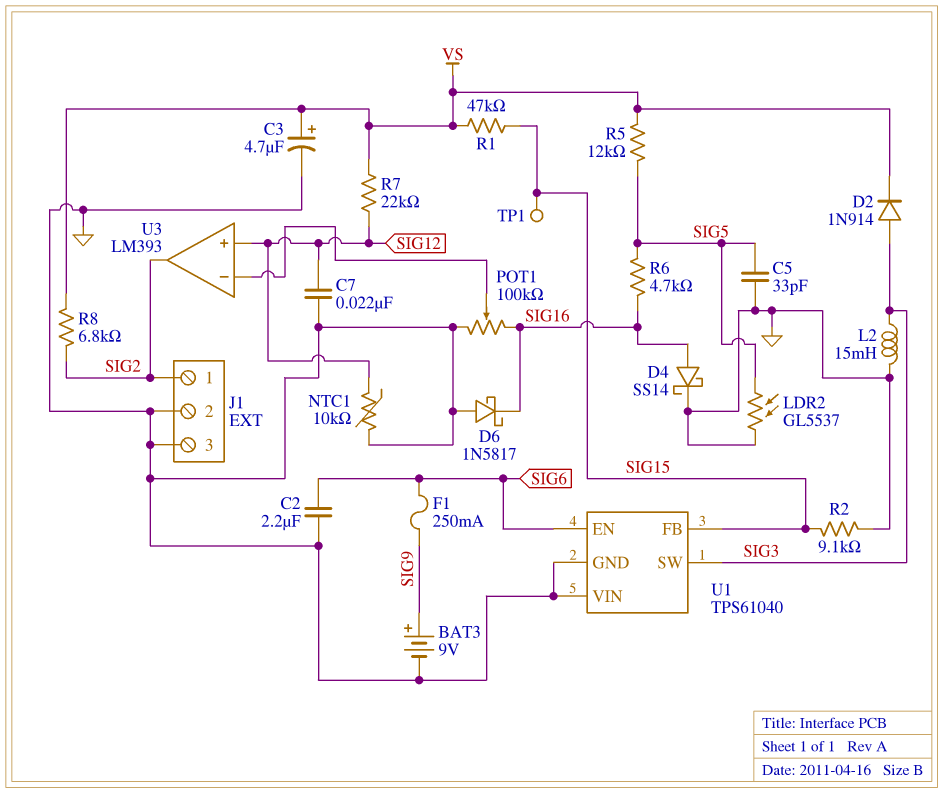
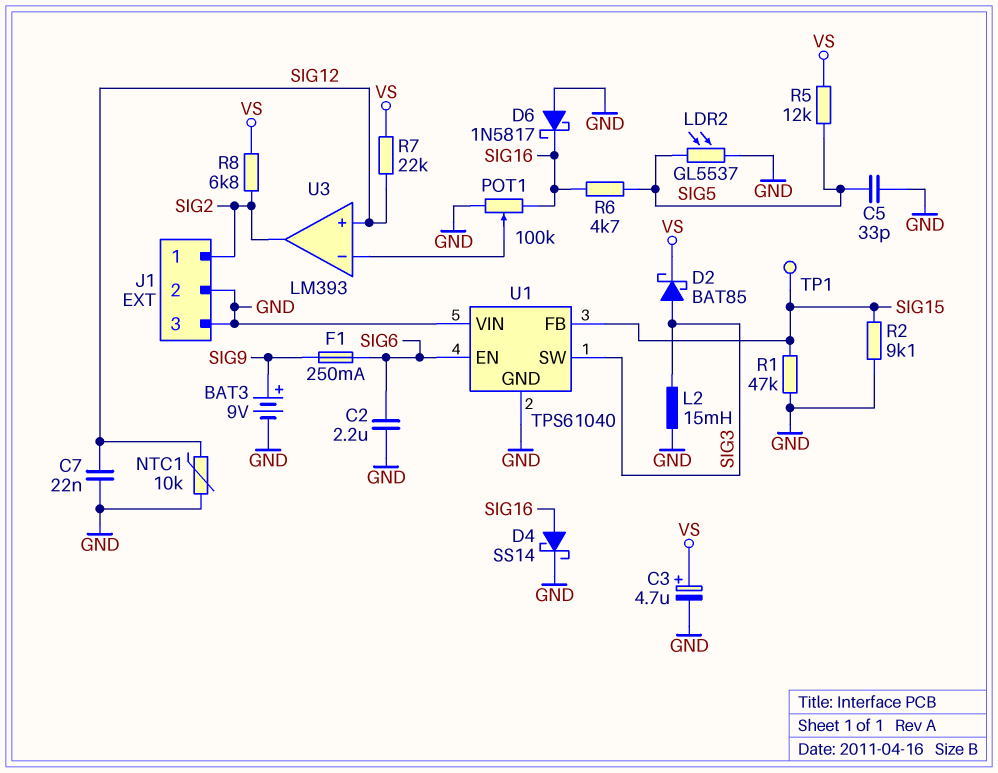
D2: diode 1N914 (A SIG3, K VS) -> schottky BAT85 (A SIG3, K VS)
R1: 47k (SIG15, VS) -> 47k (GND, SIG15)

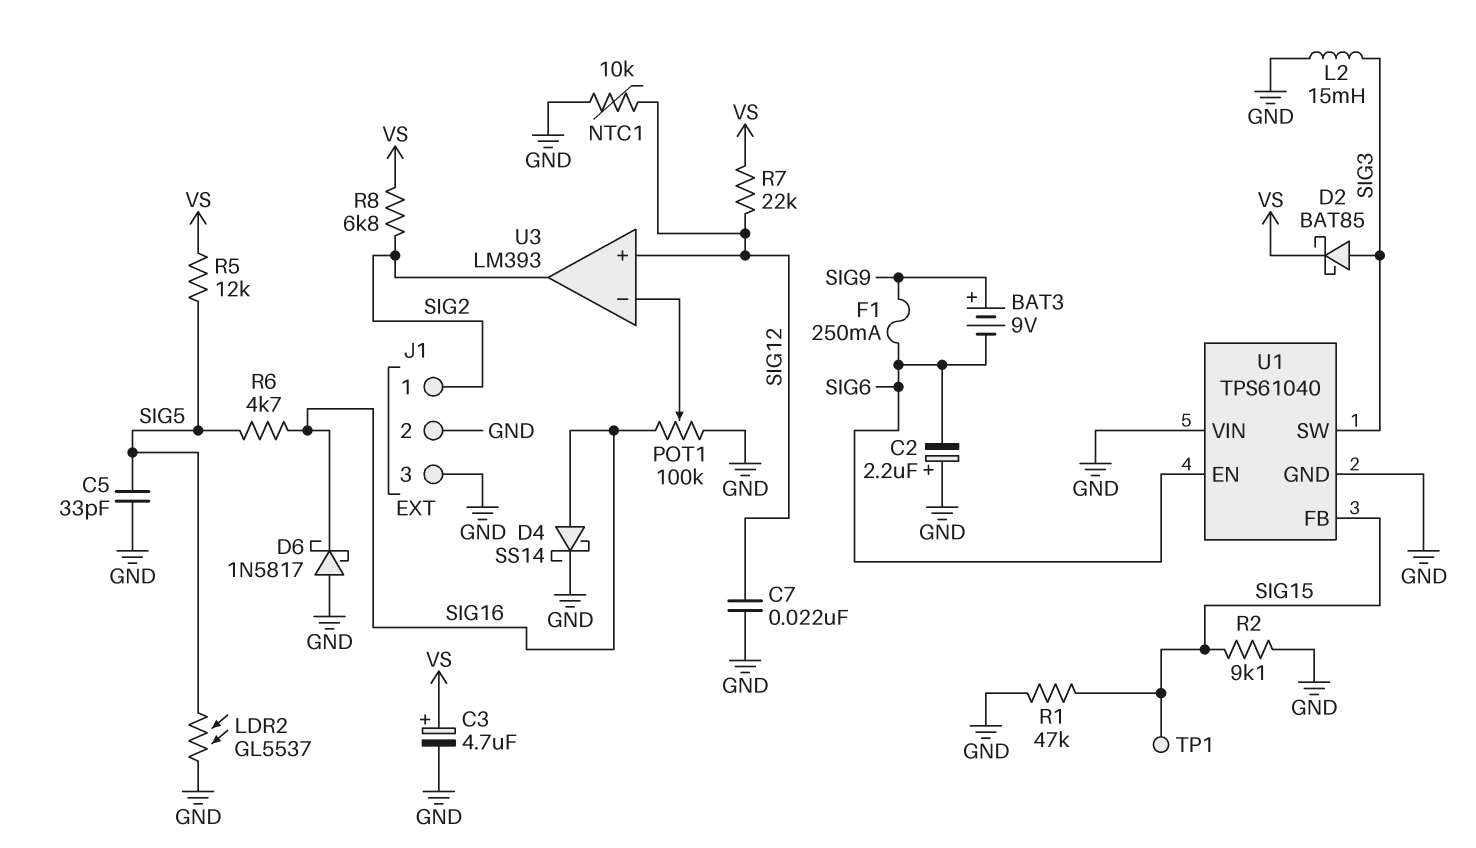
BAT3: 9V (plus SIG9, minus GND) -> 9V (plus SIG9, minus SIG6)
C2: 2.2uF (GND, SIG6) -> 2.2uF (plus GND, minus SIG6)

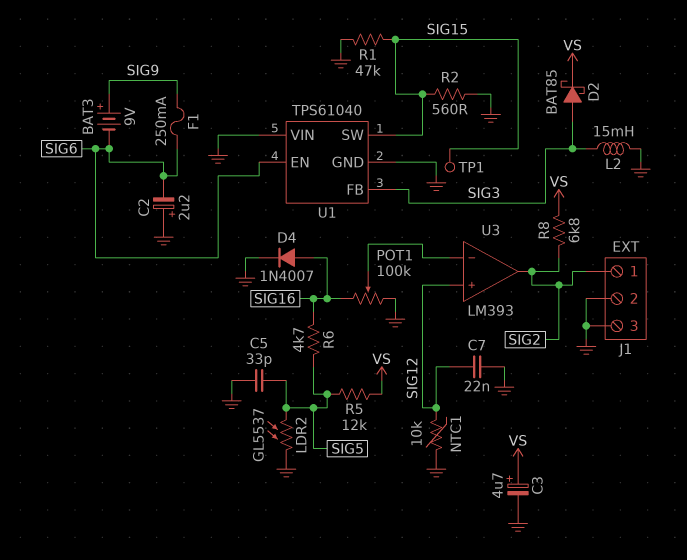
D4: schottky SS14 (A SIG16, K GND) -> diode 1N4007 (A SIG16, K GND)
D6: schottky 1N5817 (A GND, K SIG16) -> none
R2: 9.1k (GND, SIG15) -> 560 (GND, SIG15)
R7: 22k (SIG12, VS) -> none
U1 pin FB: SIG15 -> SIG3
U1 pin SW: SIG3 -> SIG15

